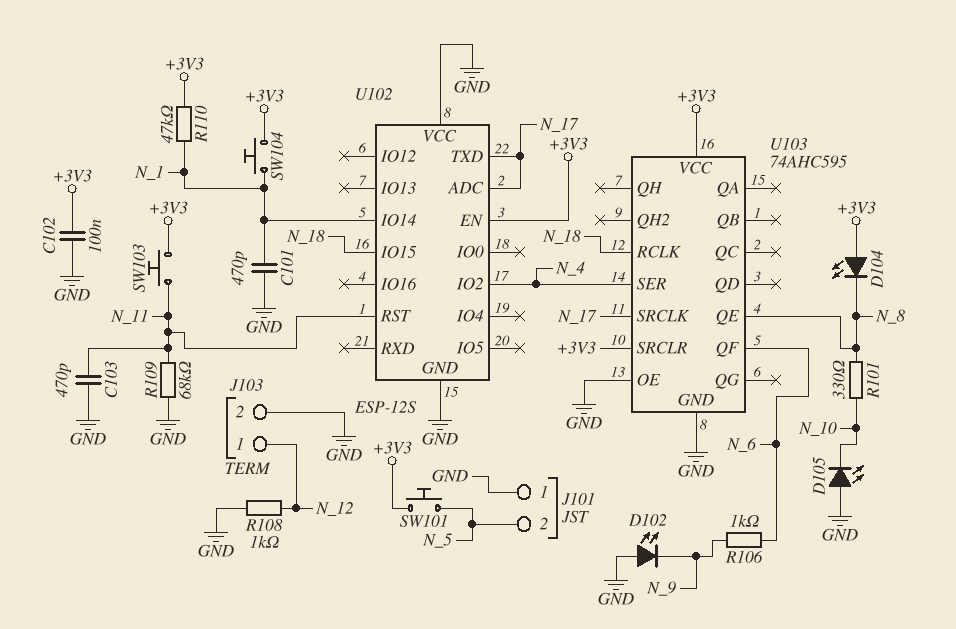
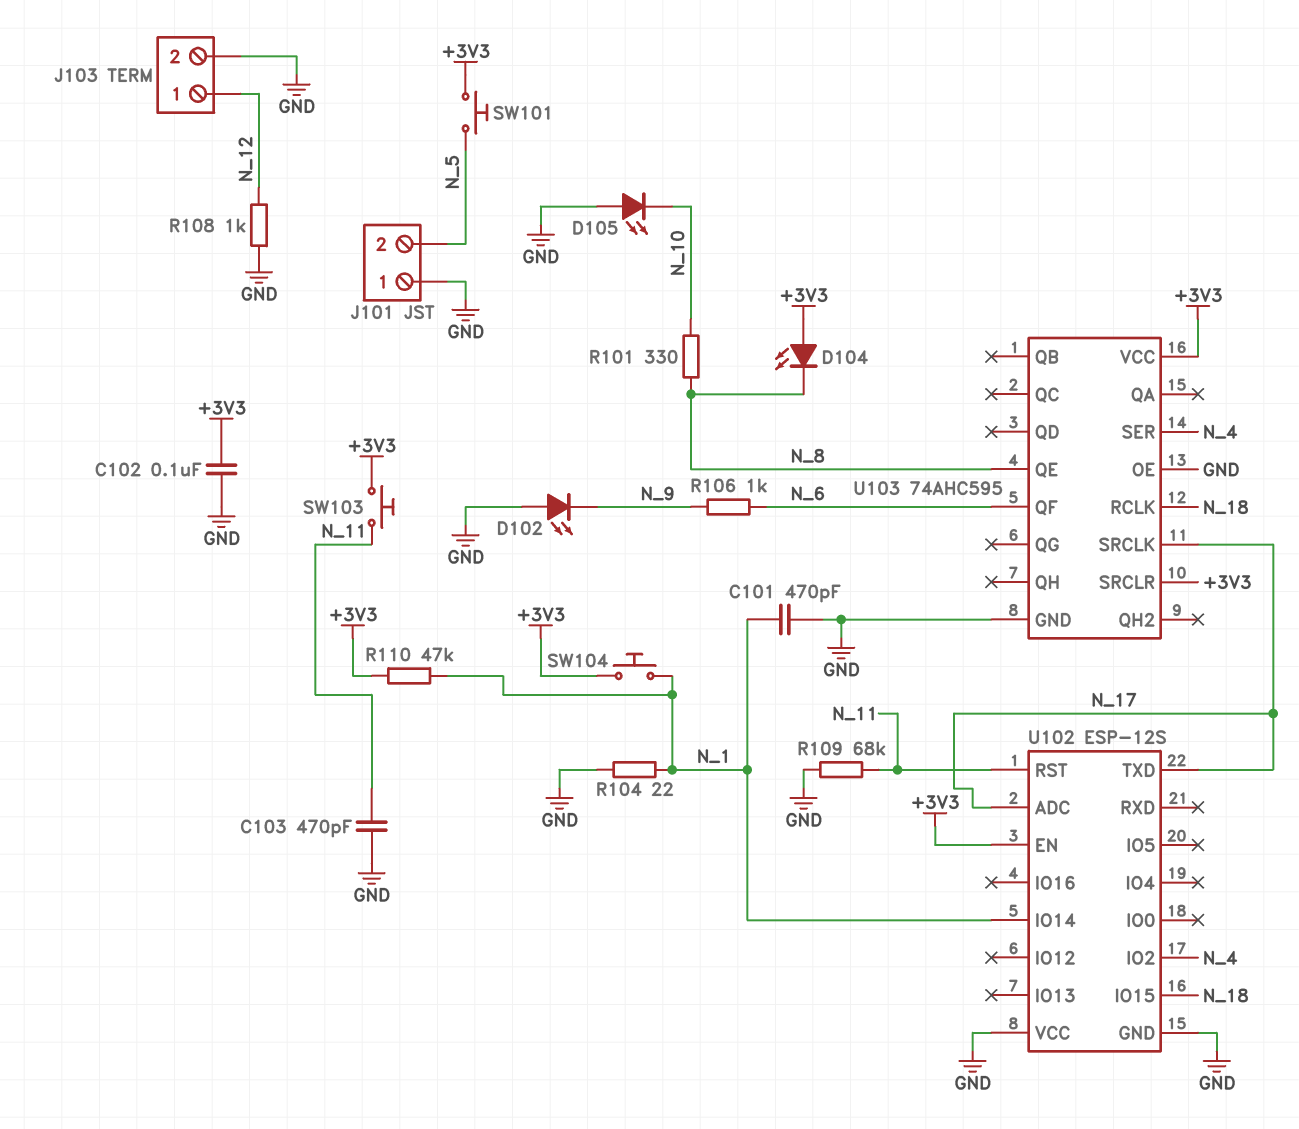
R104: none -> 22 (GND, N_1)

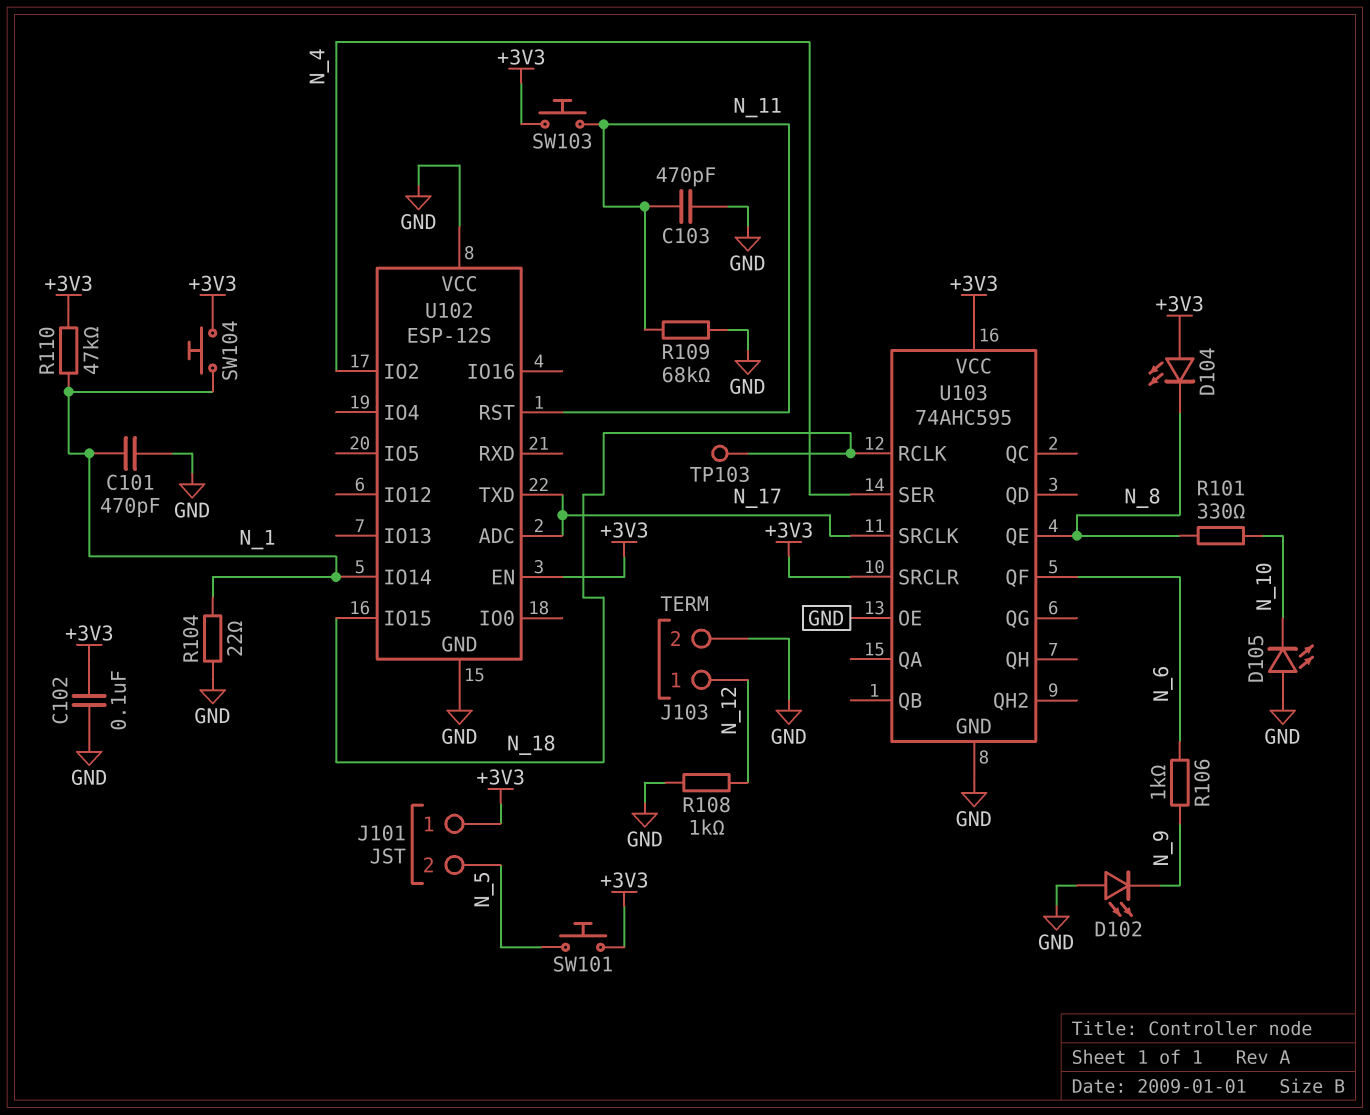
J101 pin 1: GND -> +3V3
TP103: none -> test point (N_18)

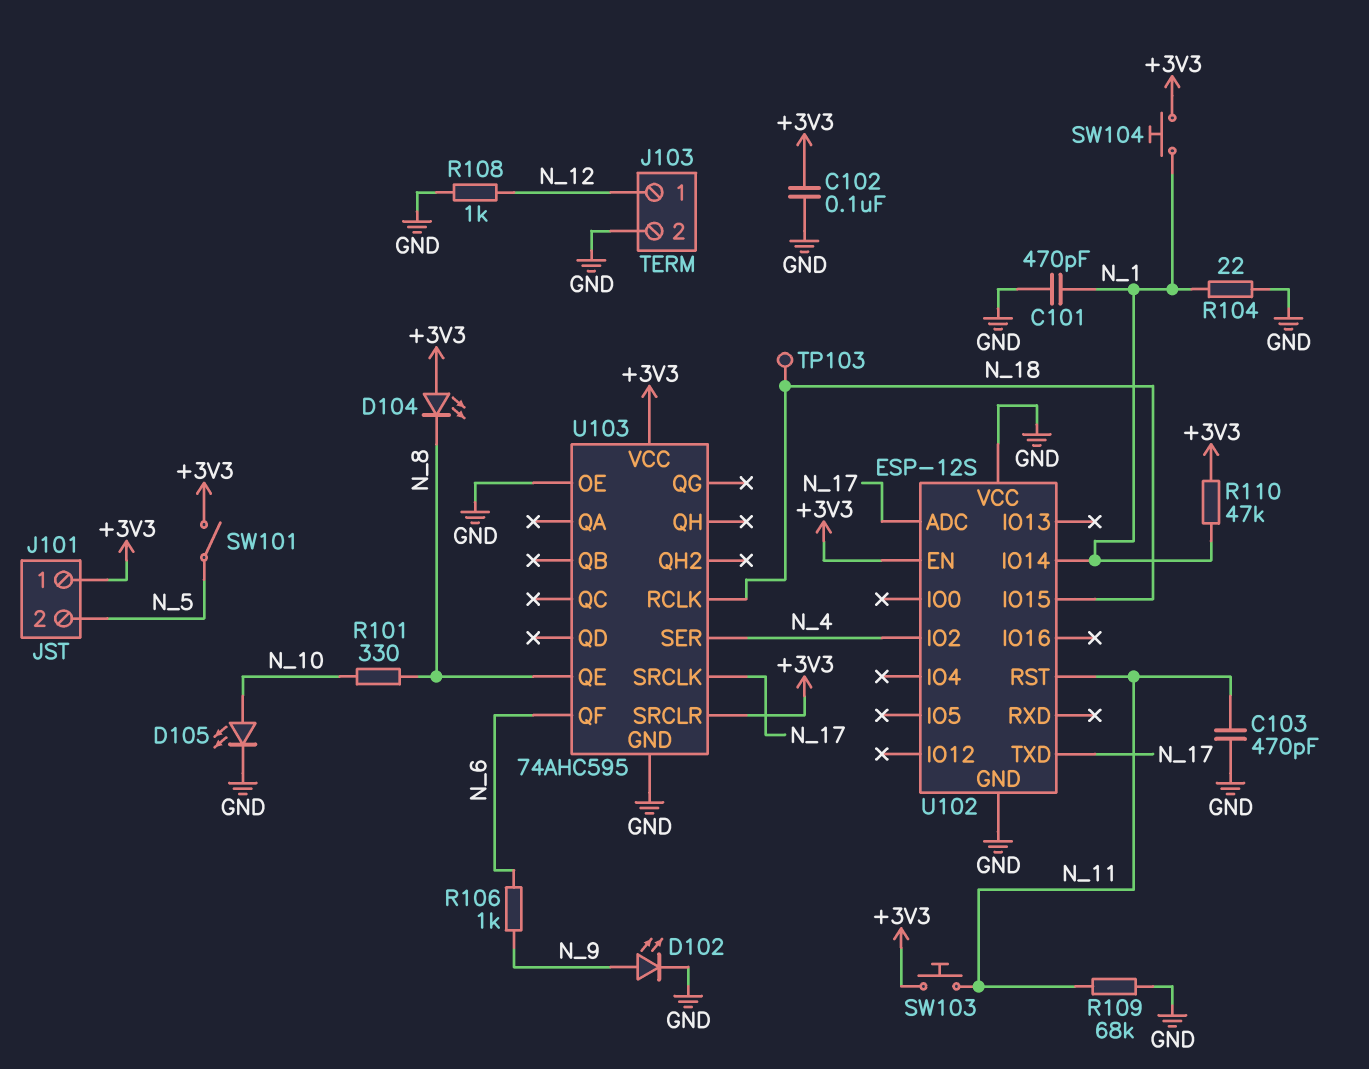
D102: LED (A GND, K N_9) -> LED (A N_9, K GND)
D105: LED (A GND, K N_10) -> LED (A N_10, K GND)
SW101: button (+3V3, N_5) -> switch (+3V3, N_5)

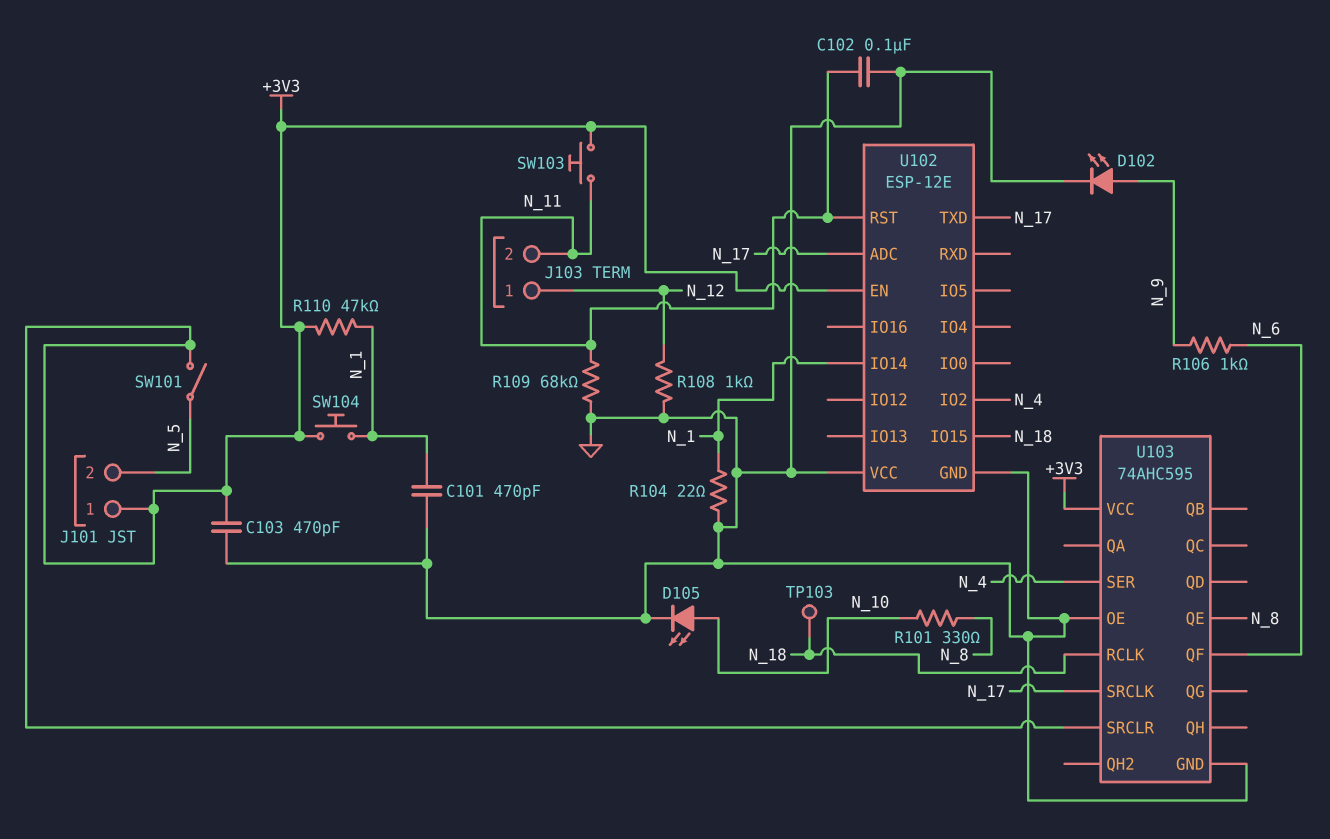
C102: 100nF (+3V3, GND) -> 100nF (GND, N_11)
C103: 470pF (GND, N_11) -> 470pF (+3V3, GND)
D104: LED (A +3V3, K N_8) -> none
J103 pin 2: GND -> N_11
U102: ESP-12S -> ESP-12E

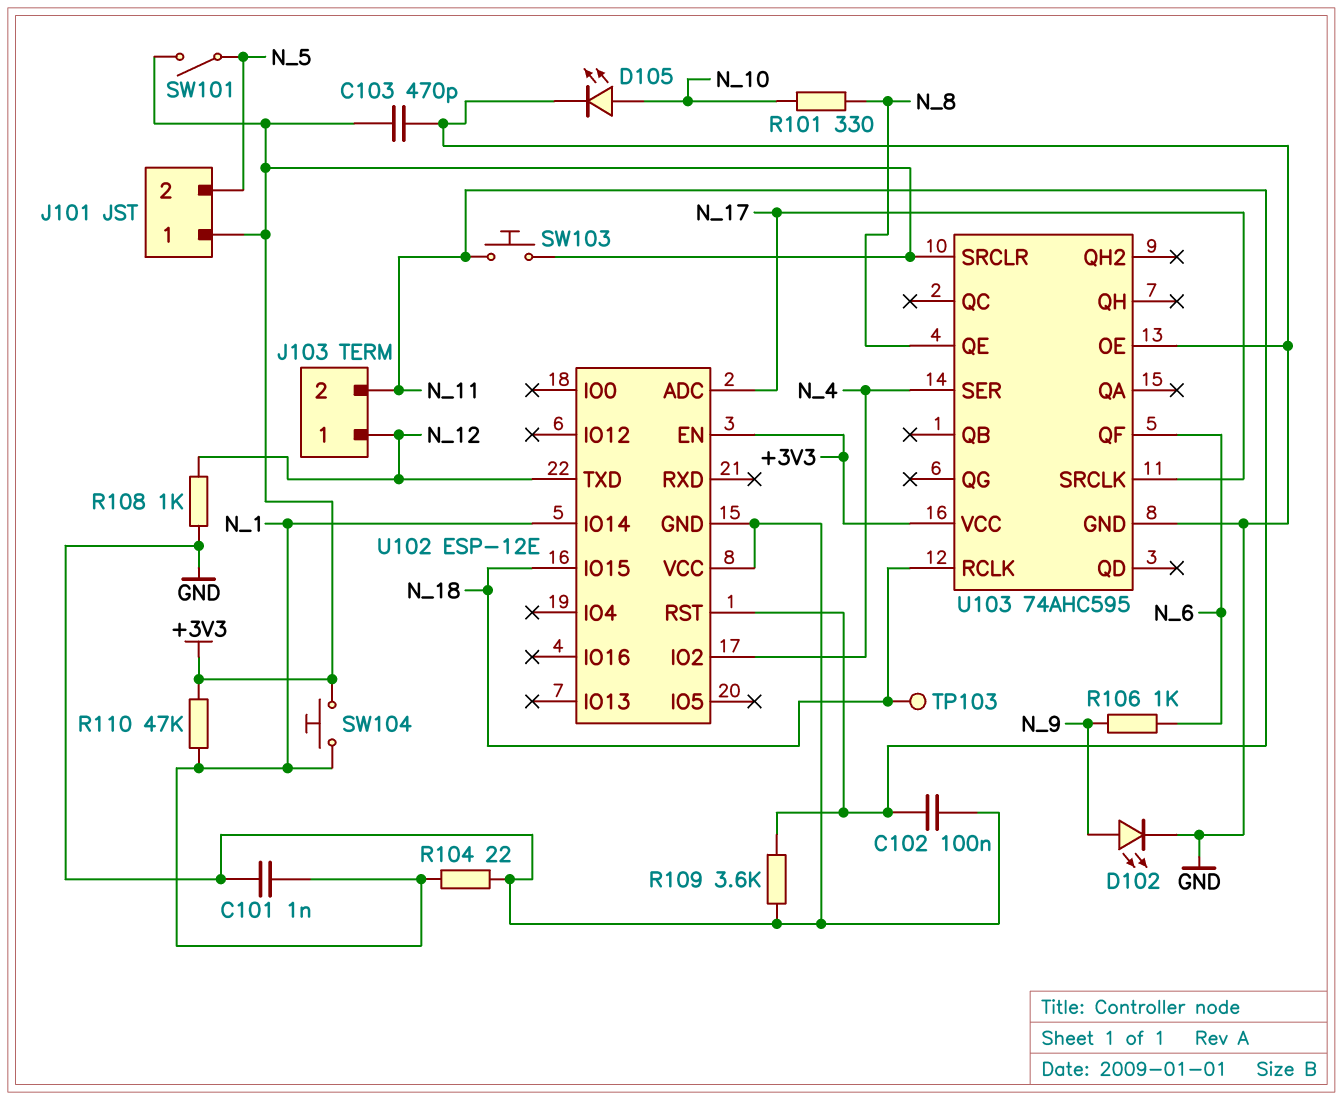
C101: 470pF (GND, N_1) -> 1nF (GND, N_1)
R109: 68k (GND, N_11) -> 3.6k (GND, N_11)
U102 pin TXD: N_17 -> N_12

